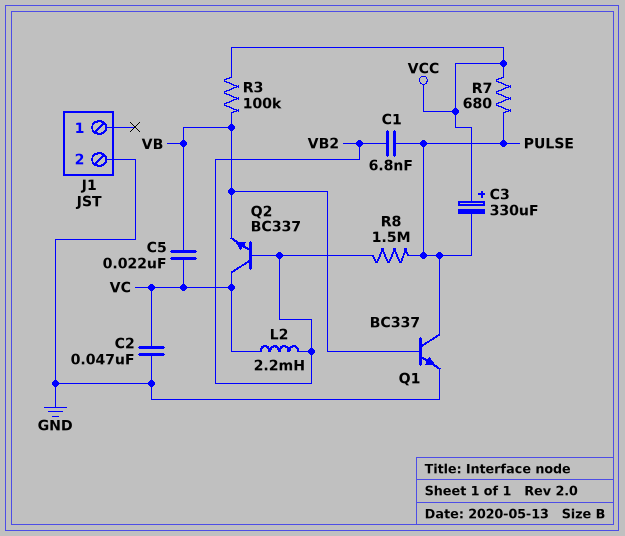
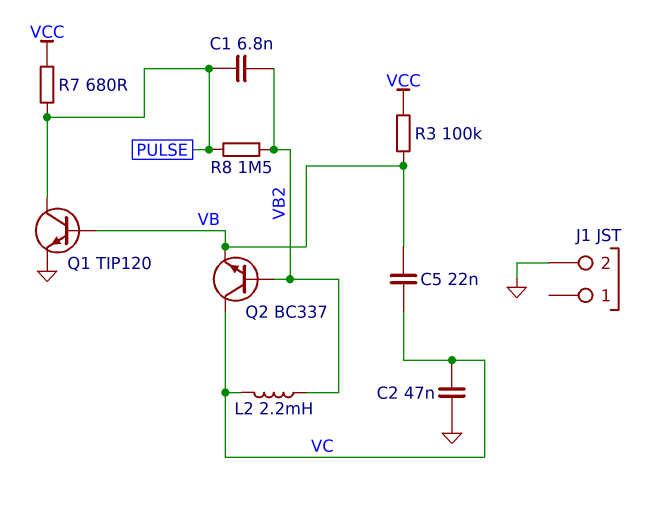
C3: 330uF (plus VCC, minus PULSE) -> none
Q1: NPN BC337 (B VB, C PULSE, E GND) -> NPN TIP120 (B VB, C PULSE, E GND)

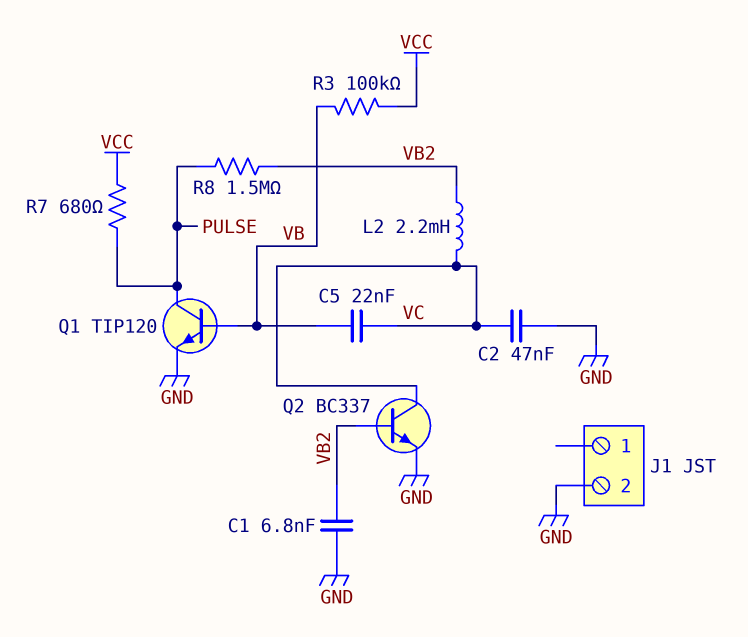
C1: 6.8nF (PULSE, VB2) -> 6.8nF (GND, VB2)
Q2: NPN BC337 (B VB2, C VC, E VB) -> NPN BC337 (B VB2, C VC, E GND)

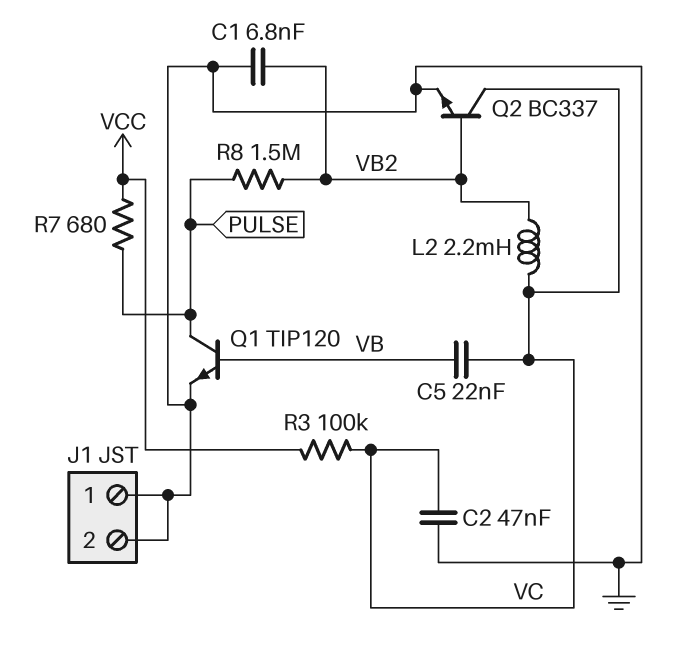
J1 pin 1: none -> GND
R3: 100k (VB, VCC) -> 100k (VC, VCC)

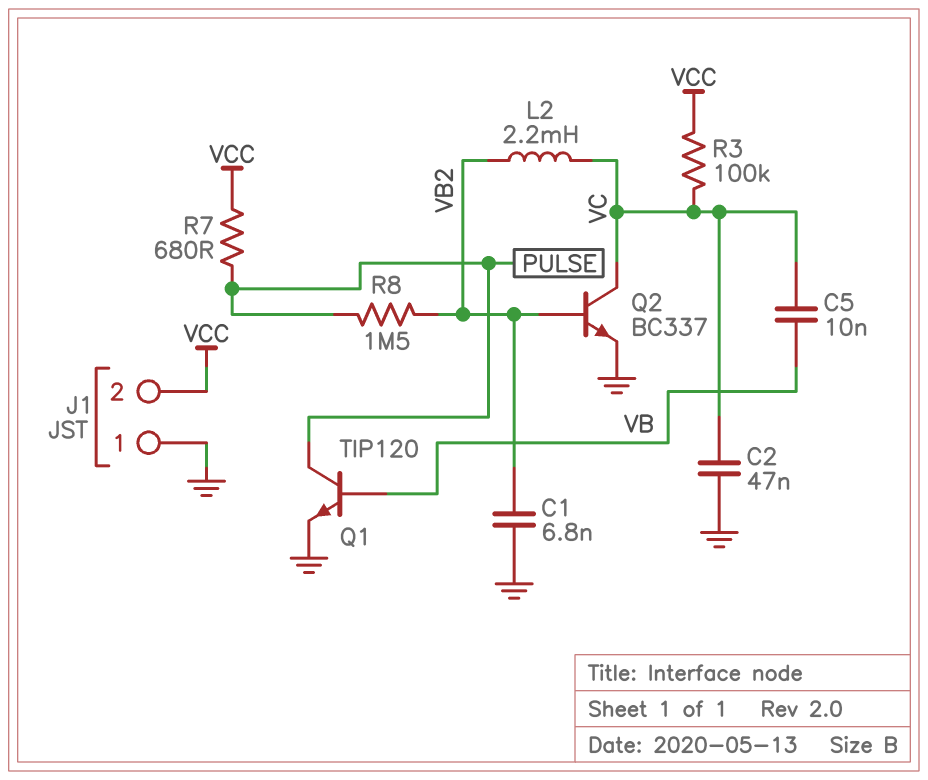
C5: 22nF (VB, VC) -> 10nF (VB, VC)
J1 pin 2: GND -> VCC

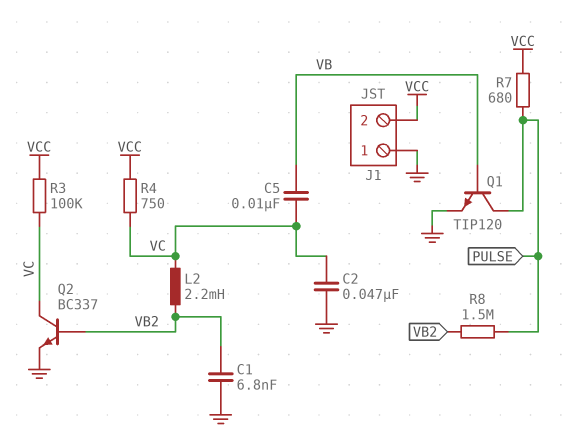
R4: none -> 750 (VC, VCC)

